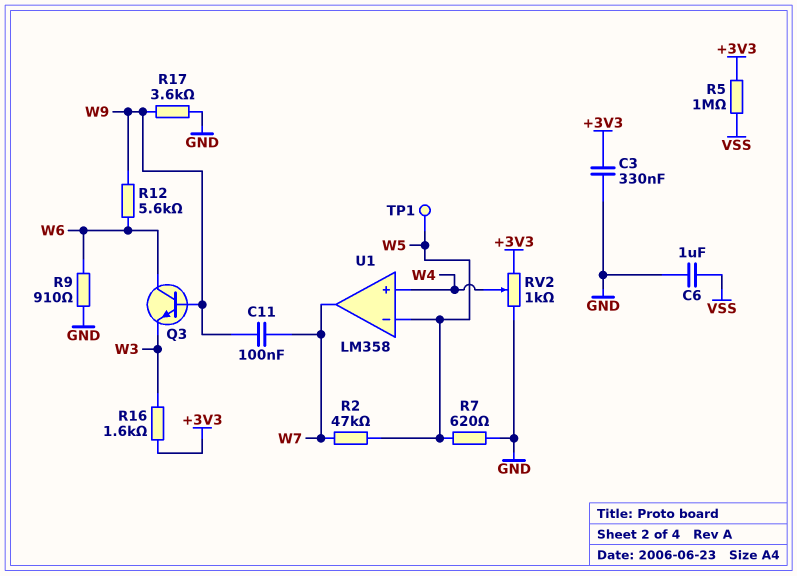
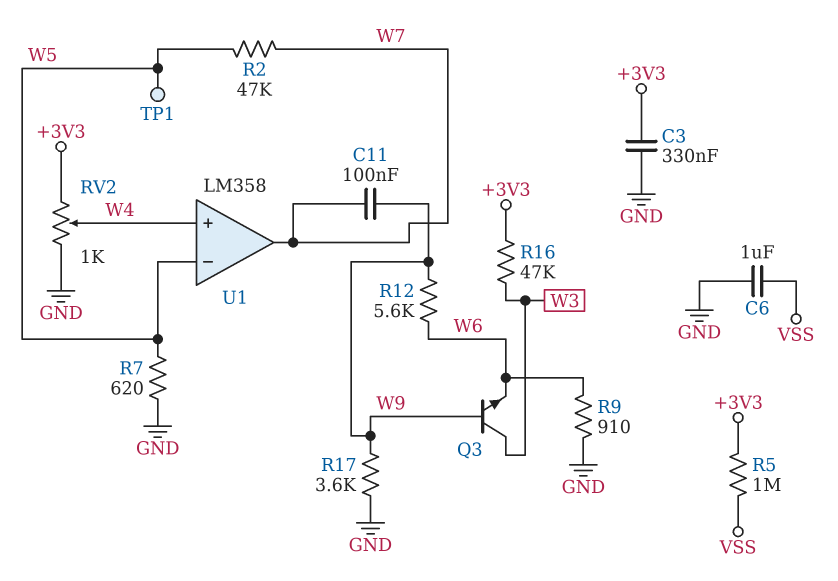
Q3: NPN (B W9, C W6, E W3) -> NPN (B W9, C W3, E W6)
R16: 1.6k (+3V3, W3) -> 47k (+3V3, W3)

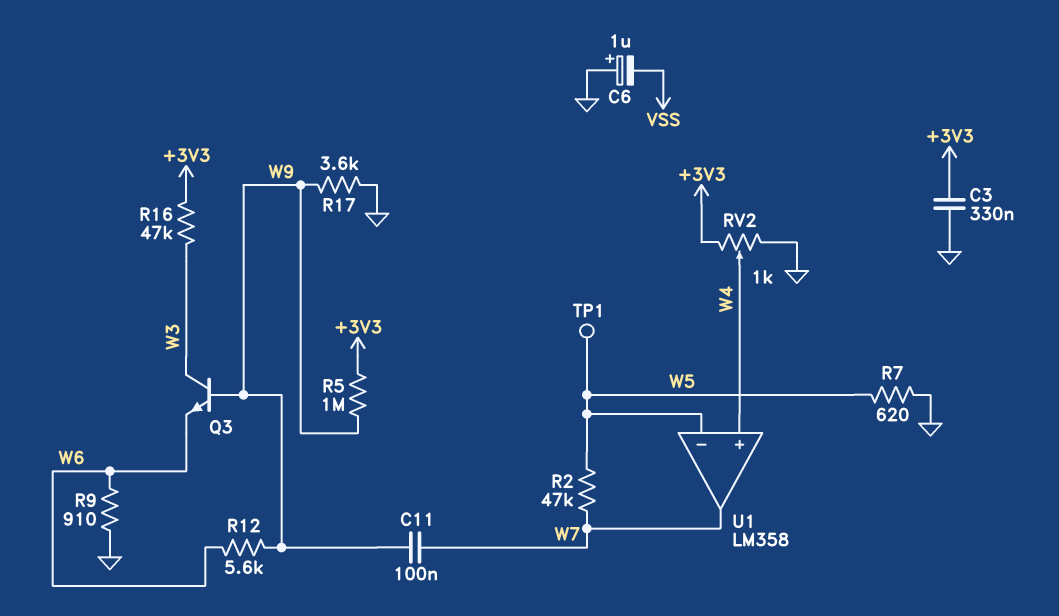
C6: 1uF (GND, VSS) -> 1uF (plus GND, minus VSS)
R5: 1M (+3V3, VSS) -> 1M (+3V3, W9)

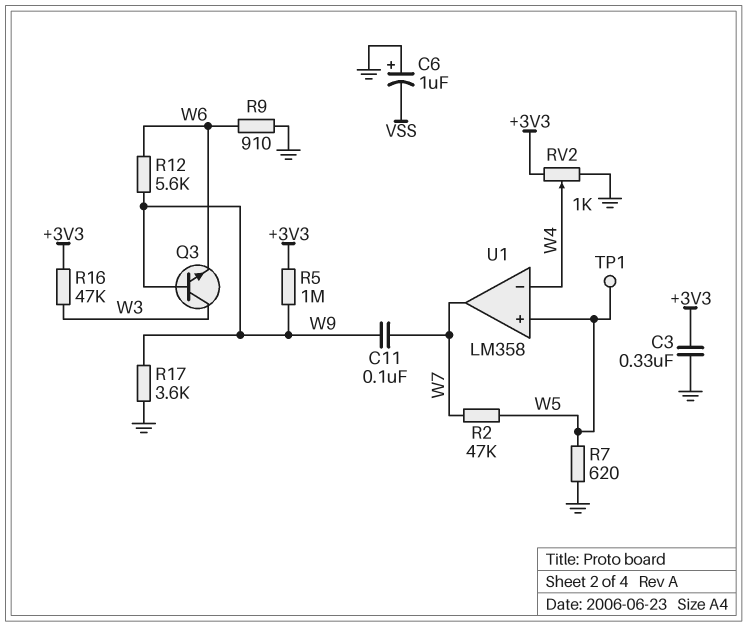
U1 pin in+: W4 -> W5
U1 pin in-: W5 -> W4

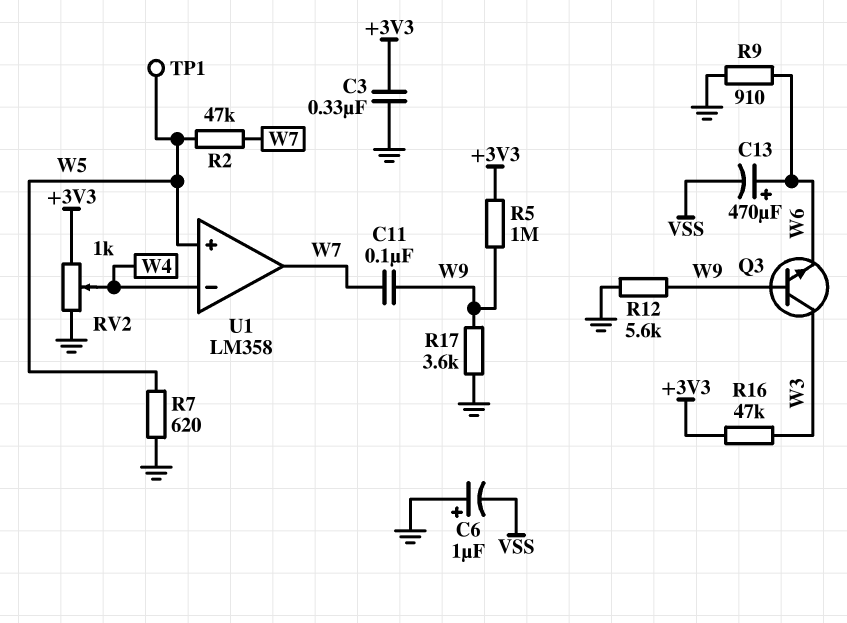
C13: none -> 470uF (plus W6, minus VSS)
R12: 5.6k (W6, W9) -> 5.6k (GND, W9)

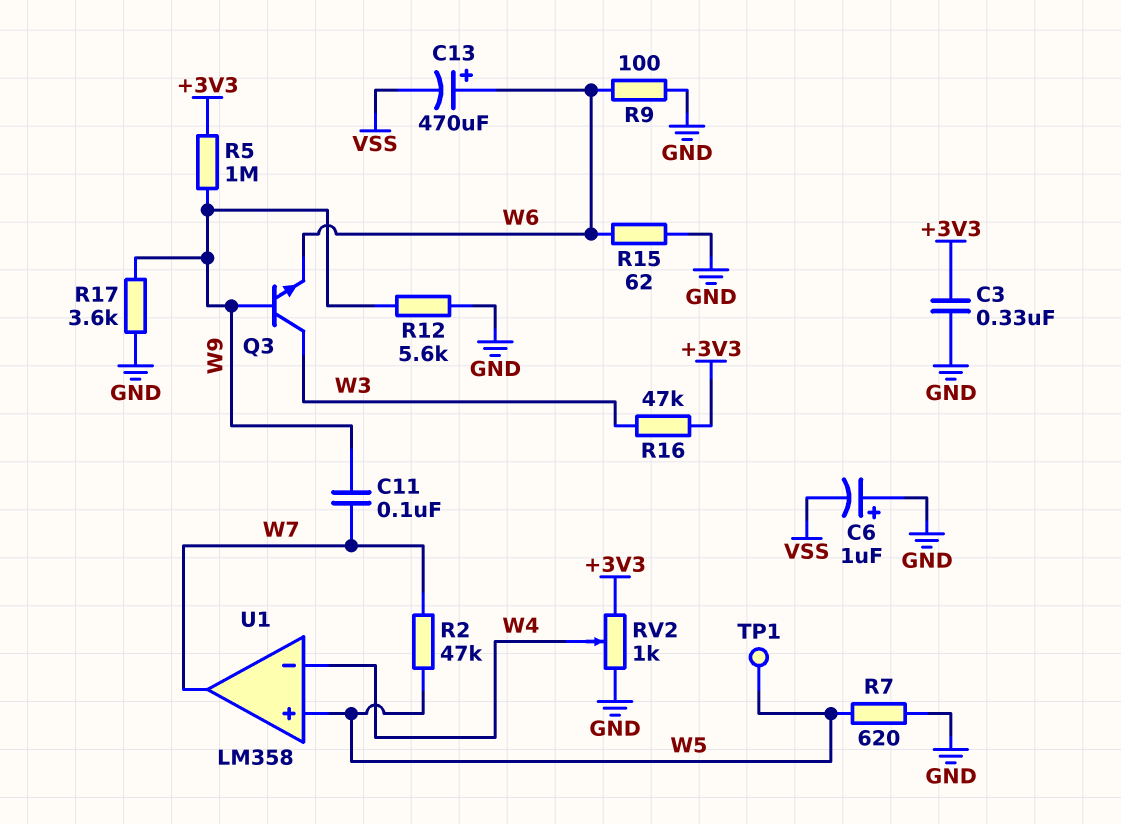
R9: 910 (GND, W6) -> 100 (GND, W6)
R15: none -> 62 (GND, W6)

